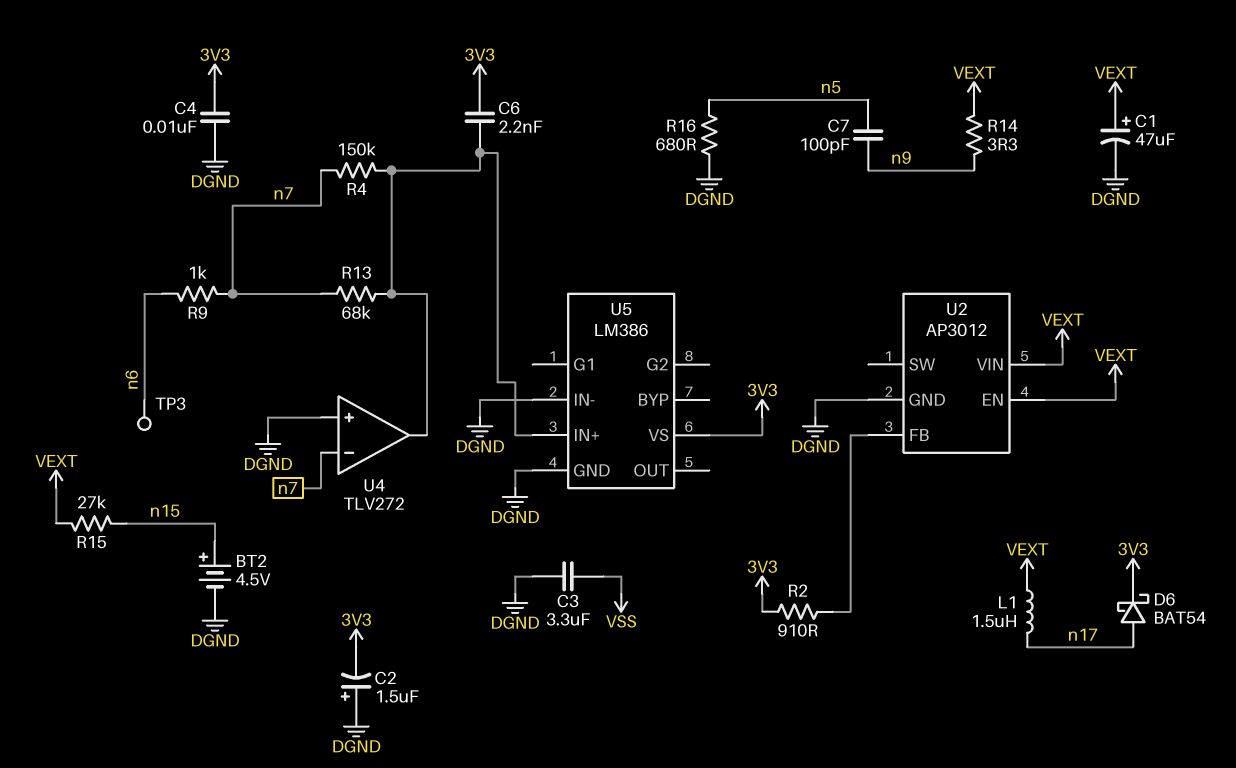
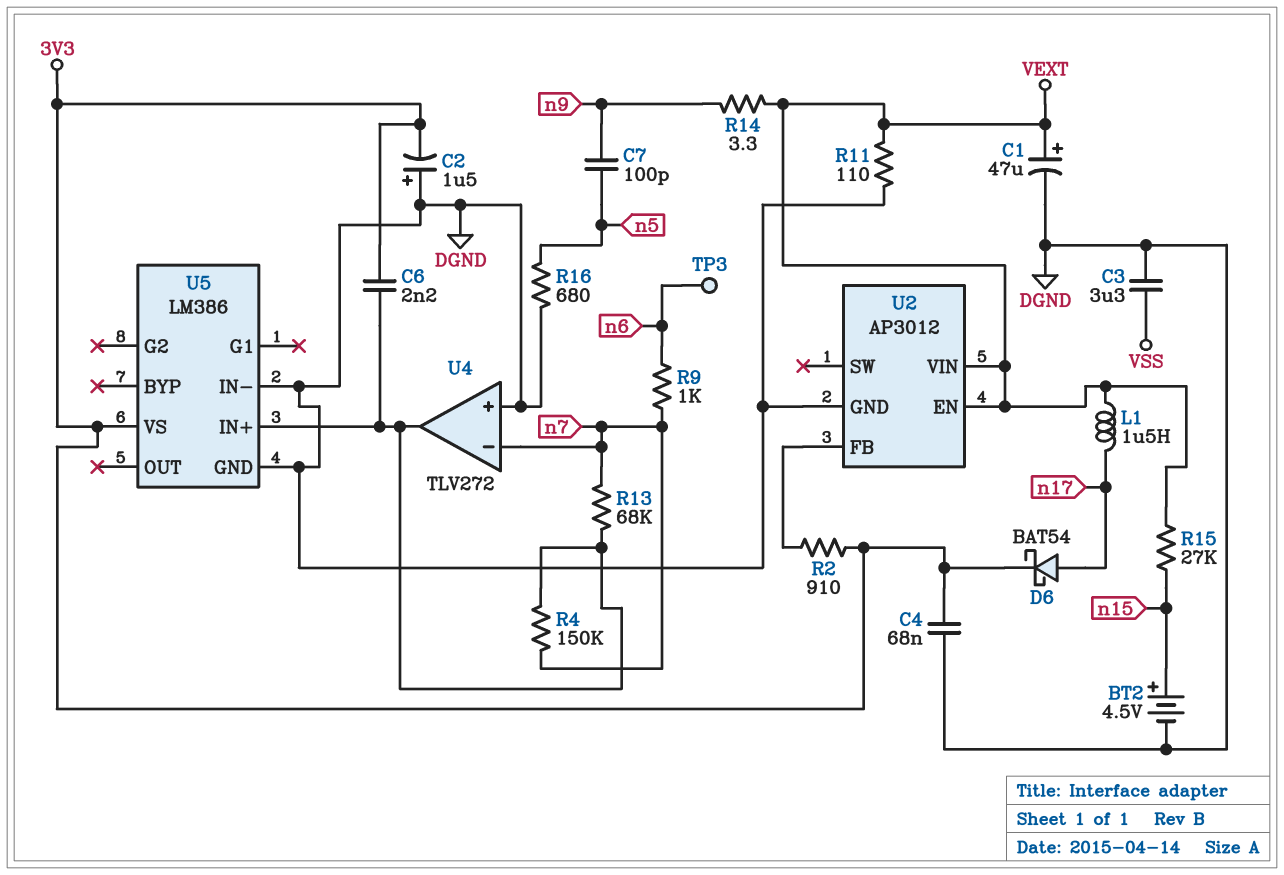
C4: 10nF (3V3, DGND) -> 68nF (3V3, DGND)
R11: none -> 110 (DGND, VEXT)

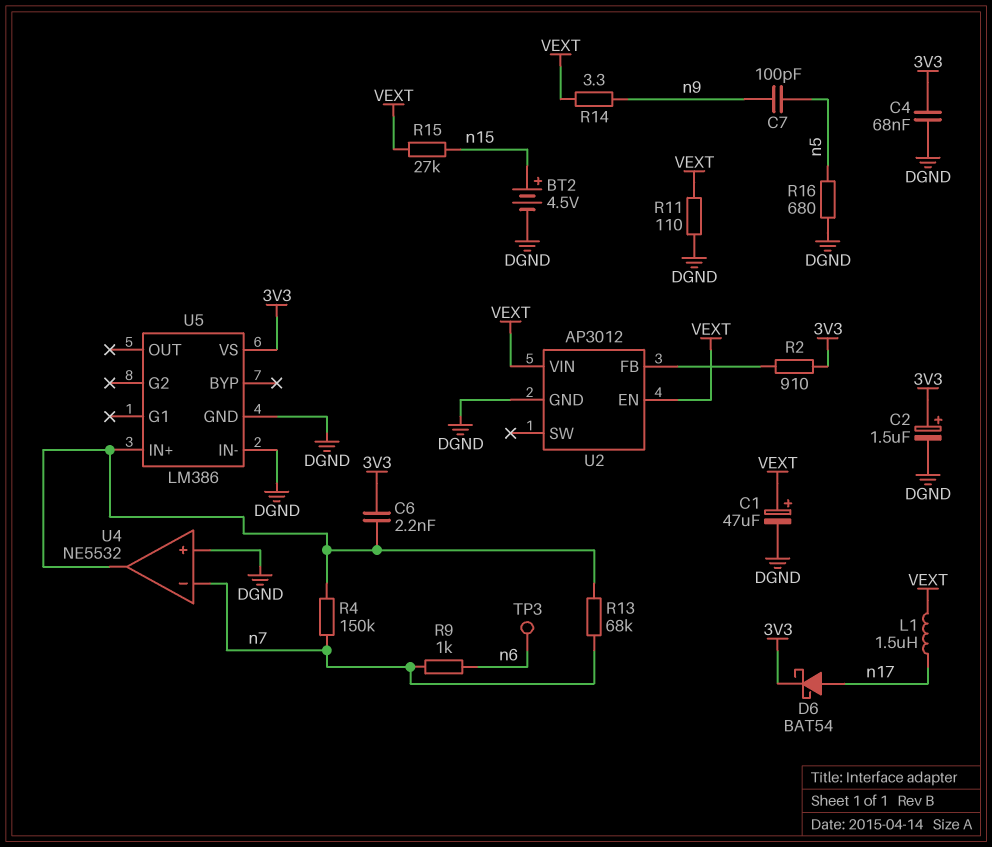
C2: 1.5uF (plus DGND, minus 3V3) -> 1.5uF (plus 3V3, minus DGND)
C3: 3.3uF (DGND, VSS) -> none
U4: TLV272 -> NE5532

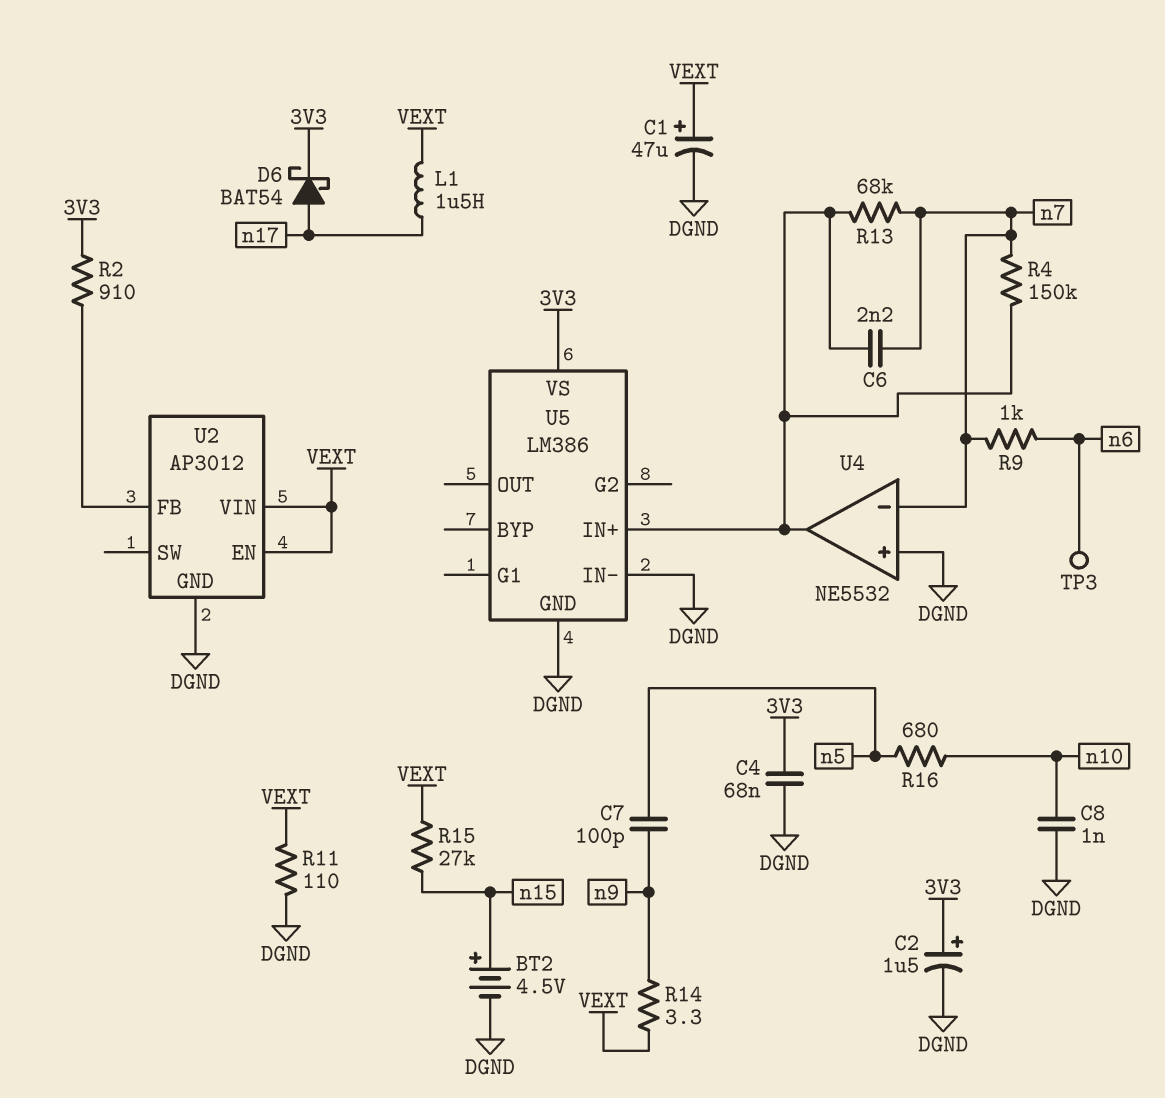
C6: 2.2nF (3V3, U4/out) -> 2.2nF (U4/out, n7)
C8: none -> 1nF (DGND, n10)
R16: 680 (DGND, n5) -> 680 (n5, n10)

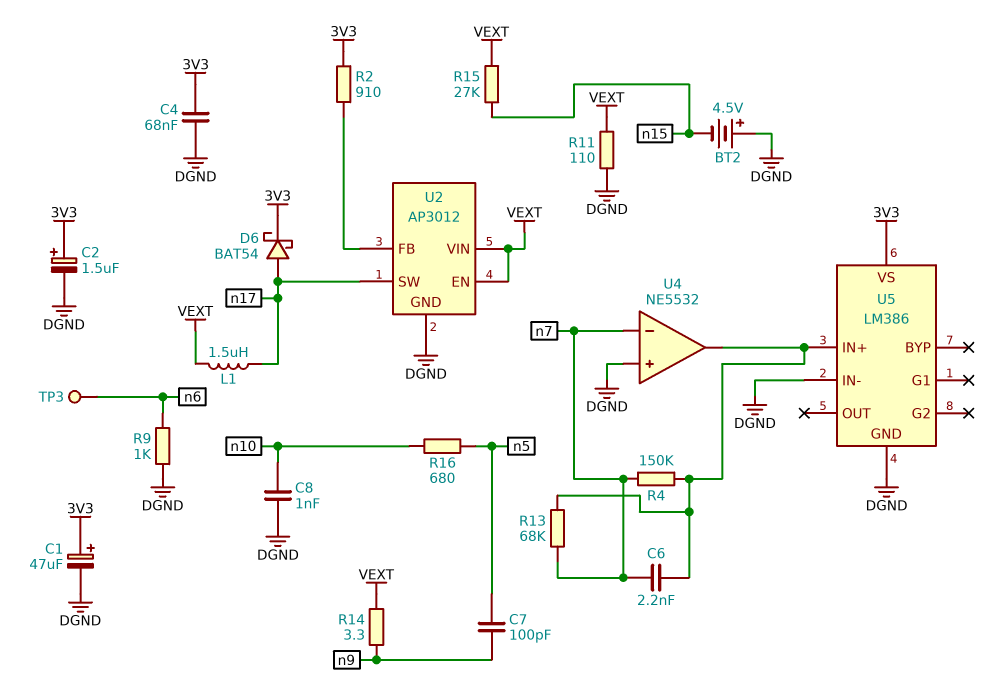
BT2: 4.5V (plus n15, minus DGND) -> 4.5V (plus DGND, minus n15)
C1: 47uF (plus VEXT, minus DGND) -> 47uF (plus 3V3, minus DGND)
R9: 1k (n6, n7) -> 1k (DGND, n6)
U2 pin SW: none -> n17

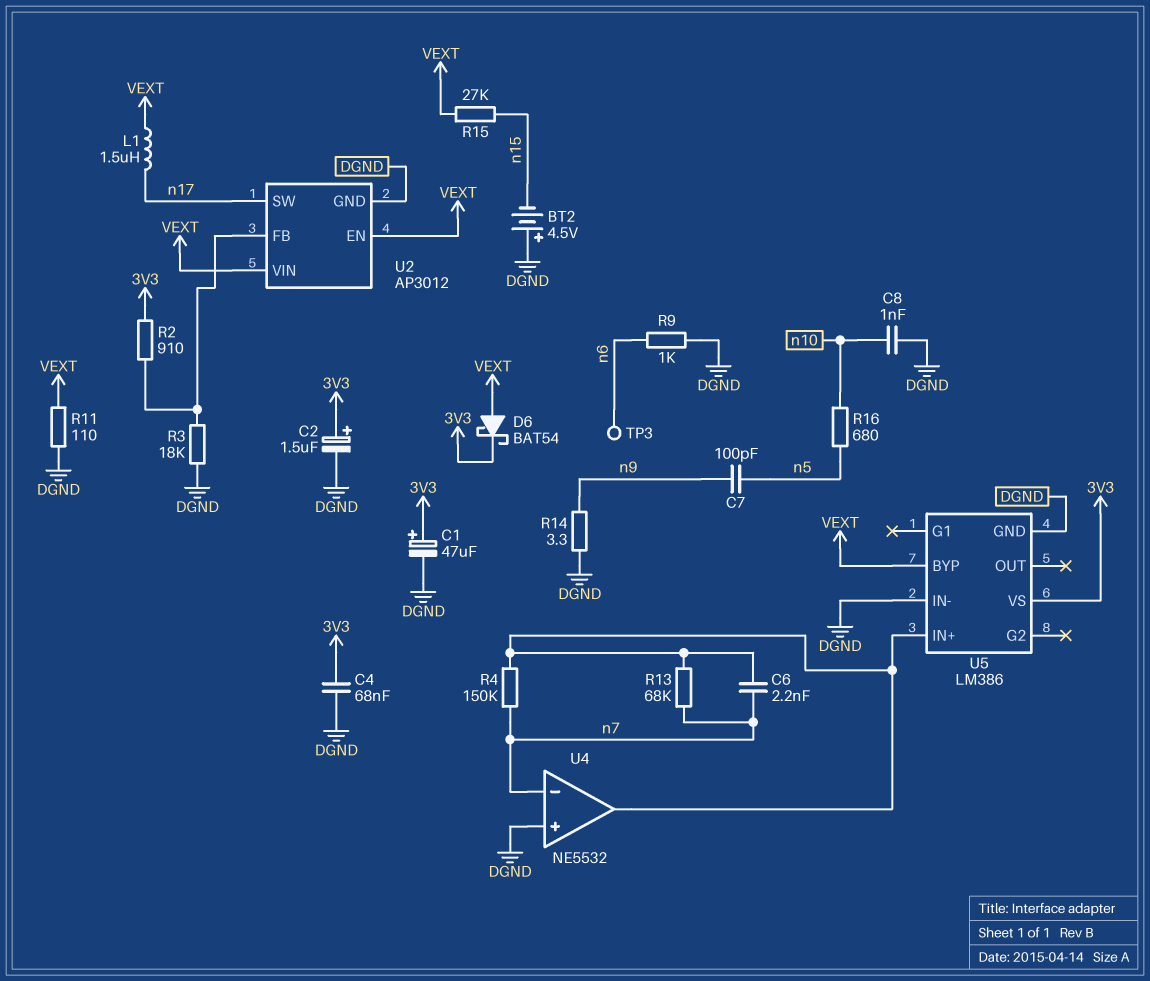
D6: schottky BAT54 (A n17, K 3V3) -> schottky BAT54 (A VEXT, K 3V3)
R3: none -> 18k (DGND, U2/FB)
R14: 3.3 (VEXT, n9) -> 3.3 (DGND, n9)
U5 pin BYP: none -> VEXT

